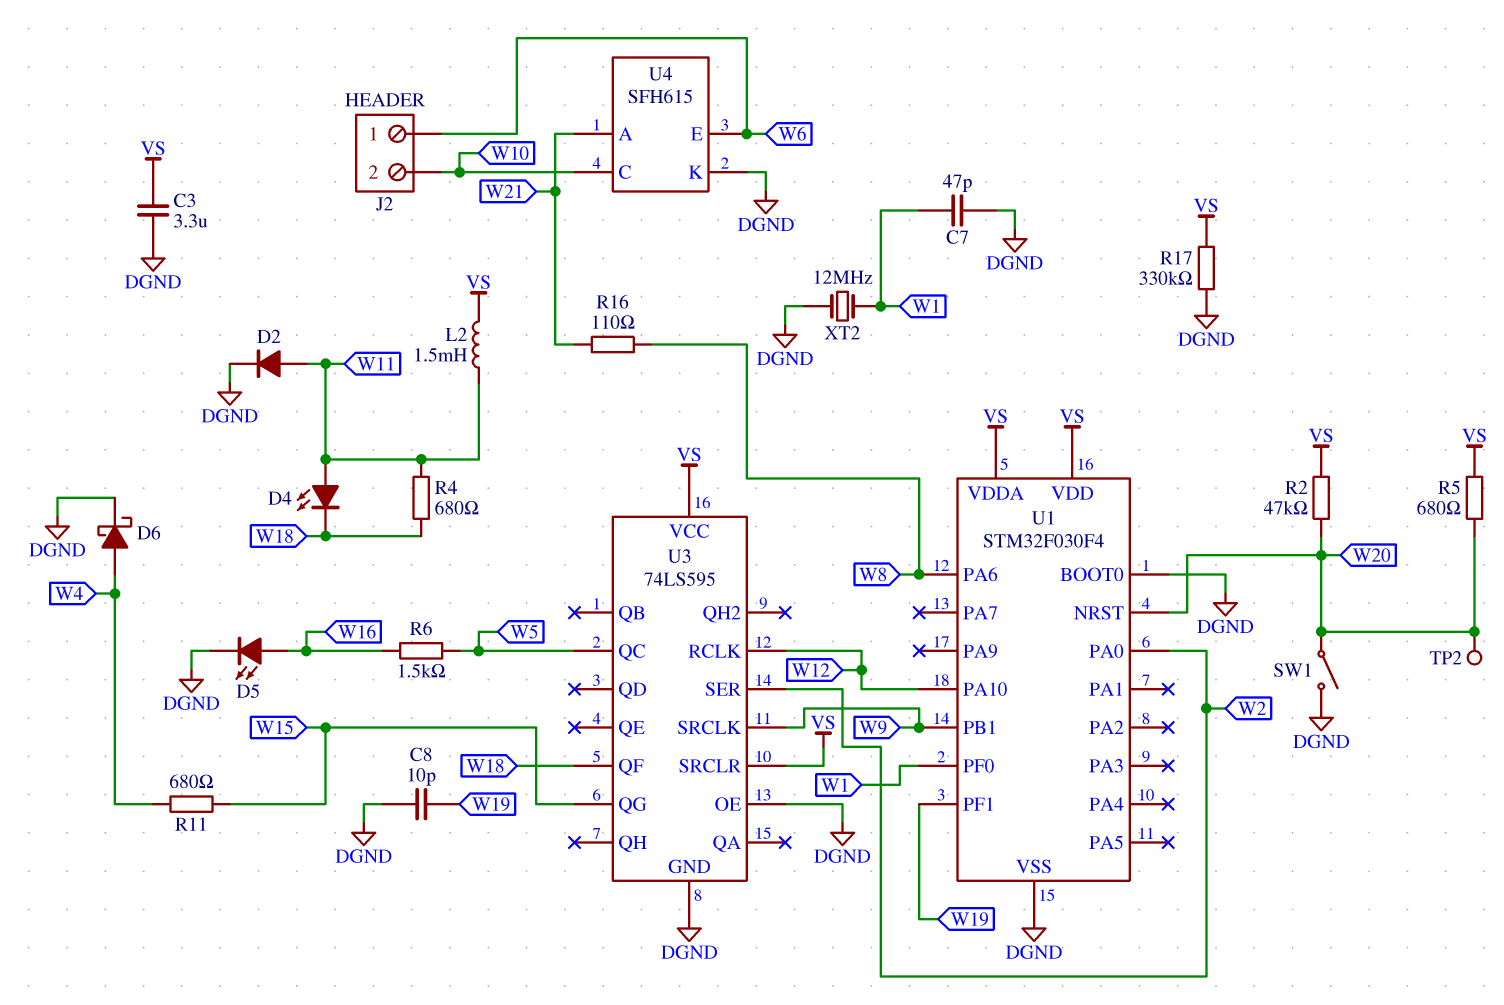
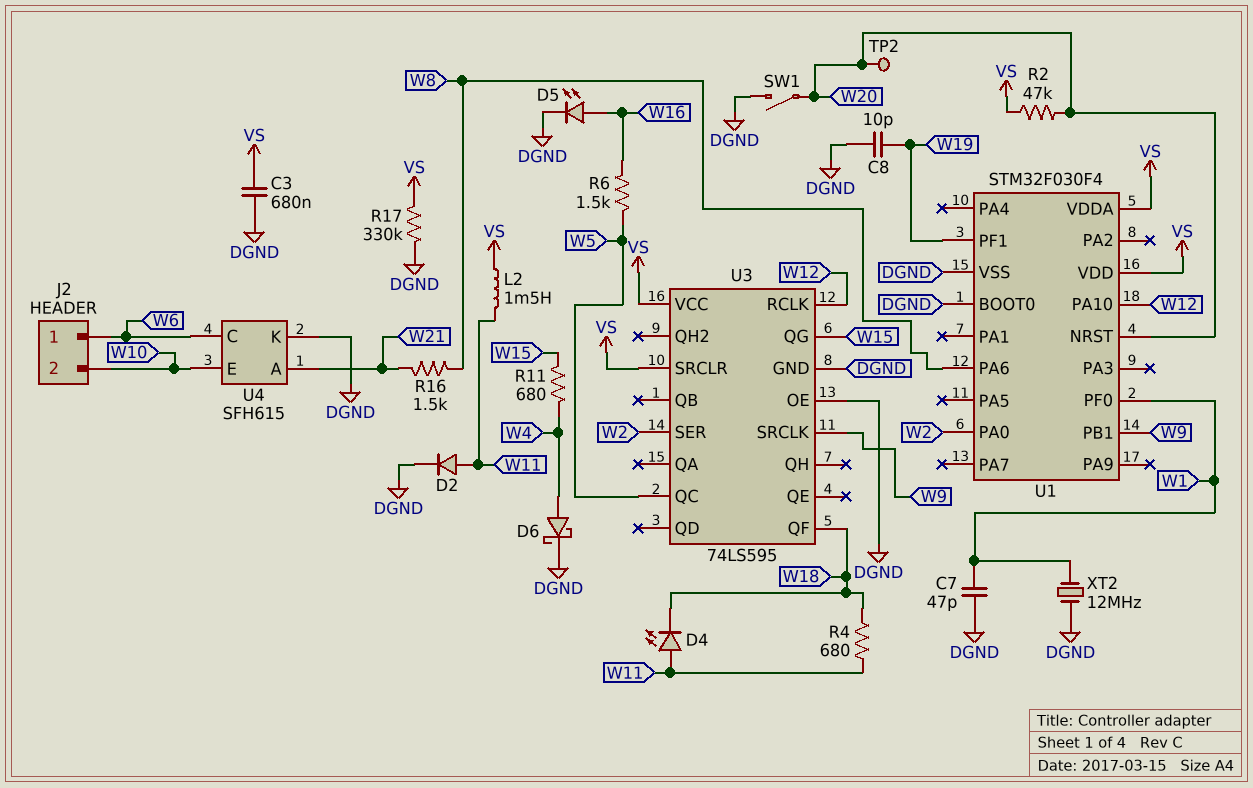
C3: 3.3uF (DGND, VS) -> 680nF (DGND, VS)
R5: 680 (VS, W20) -> none
R16: 110 (W8, W21) -> 1.5k (W8, W21)
U4 pin C: W10 -> W6
U4 pin E: W6 -> W10

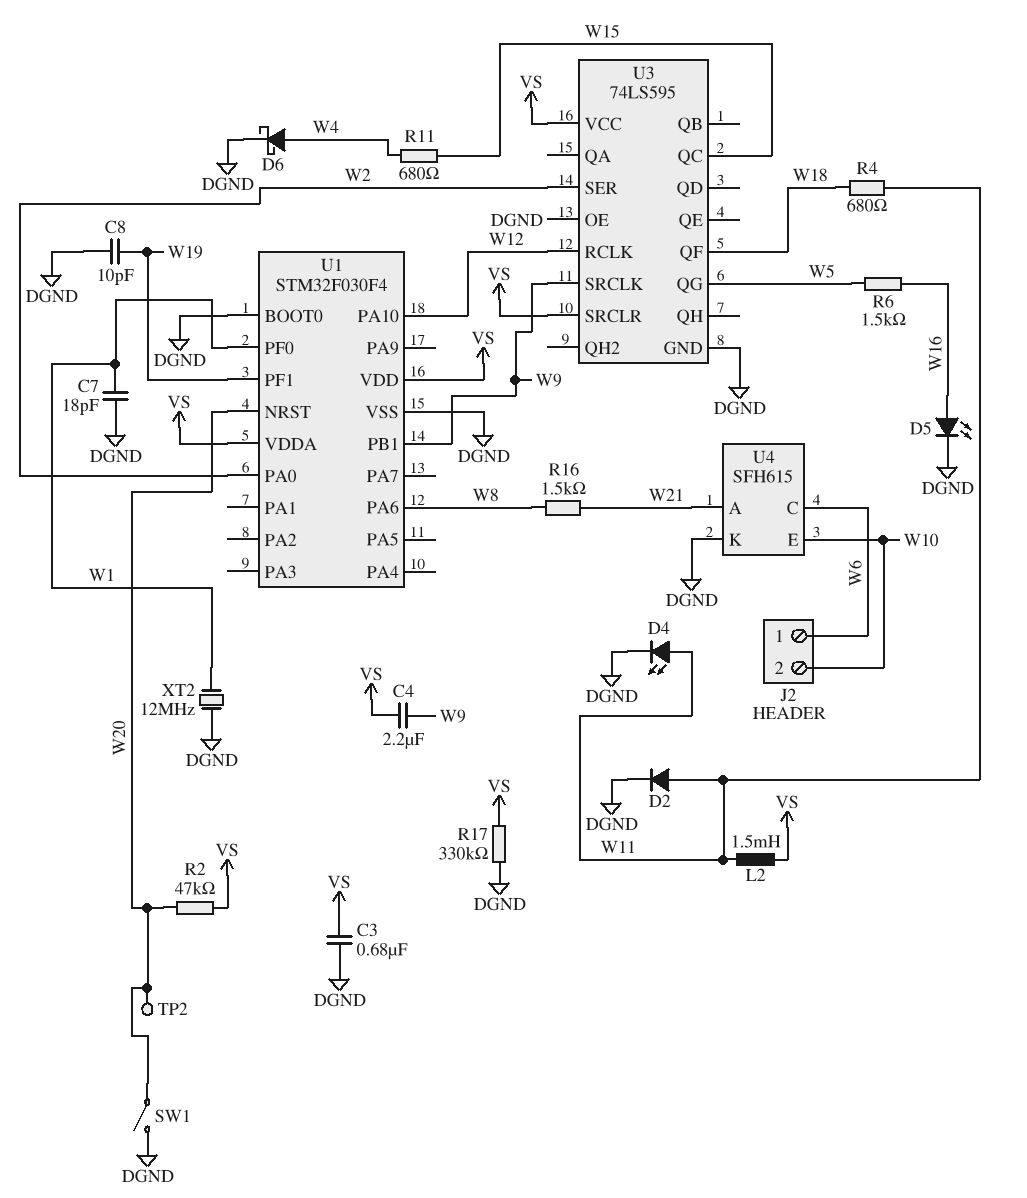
C4: none -> 2.2uF (VS, W9)
C7: 47pF (DGND, W1) -> 18pF (DGND, W1)
D4: LED (A W11, K W18) -> LED (A W11, K DGND)
U3 pin QC: W5 -> W15
U3 pin QG: W15 -> W5

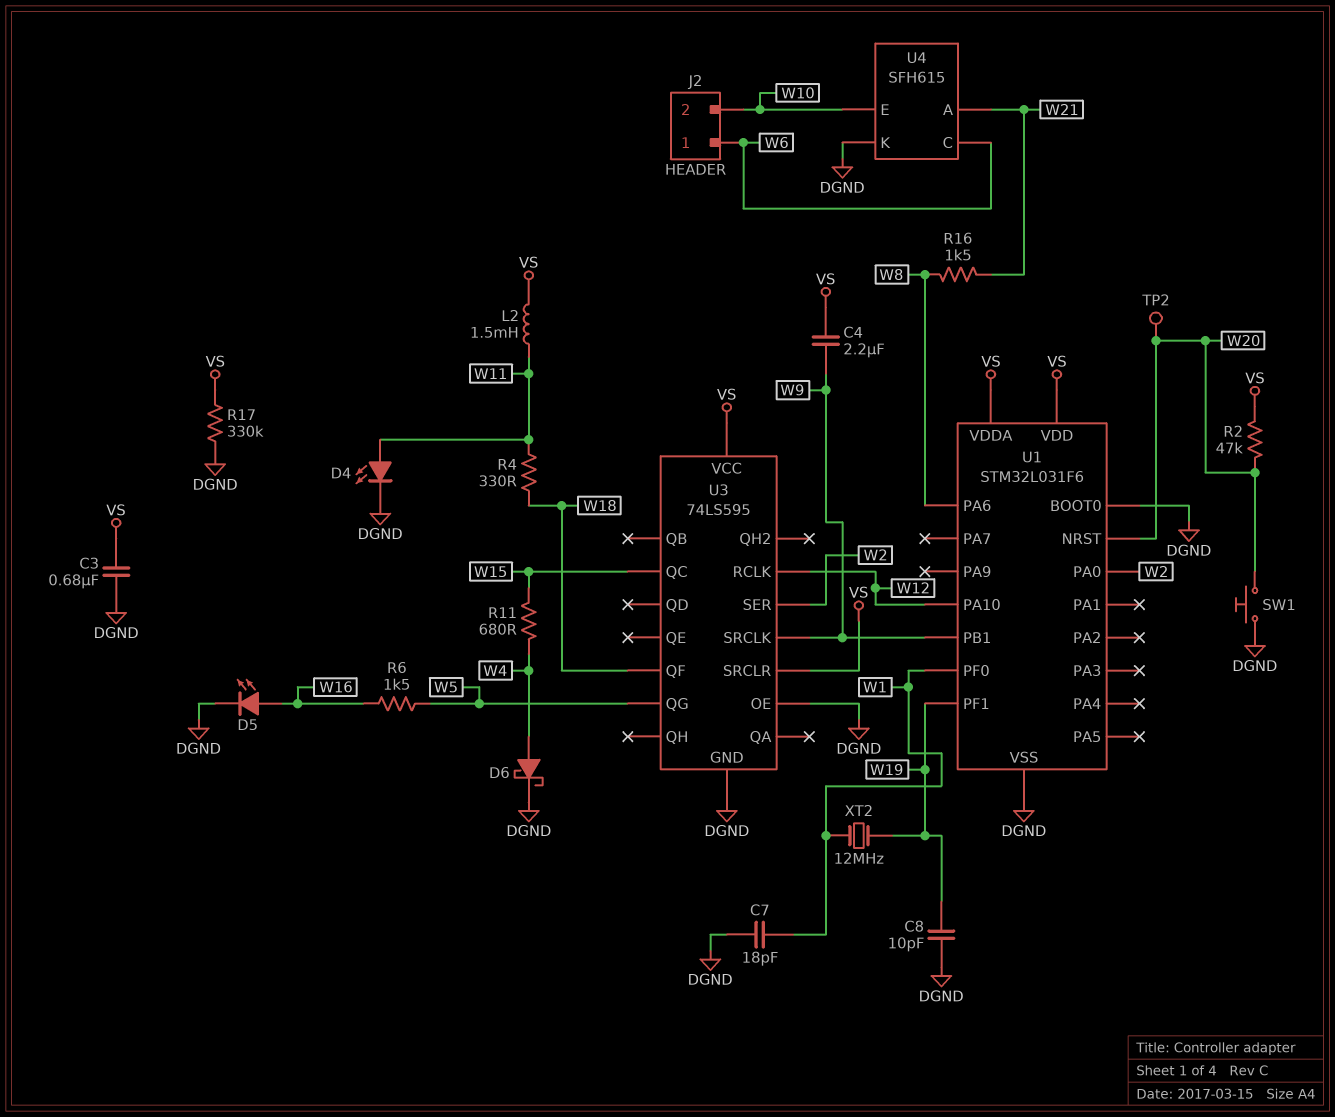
D2: diode (A W11, K DGND) -> none
R4: 680 (W11, W18) -> 330 (W11, W18)
SW1: switch (DGND, W20) -> button (DGND, W20)
U1: STM32F030F4 -> STM32L031F6
XT2: 12MHz (DGND, W1) -> 12MHz (W1, W19)

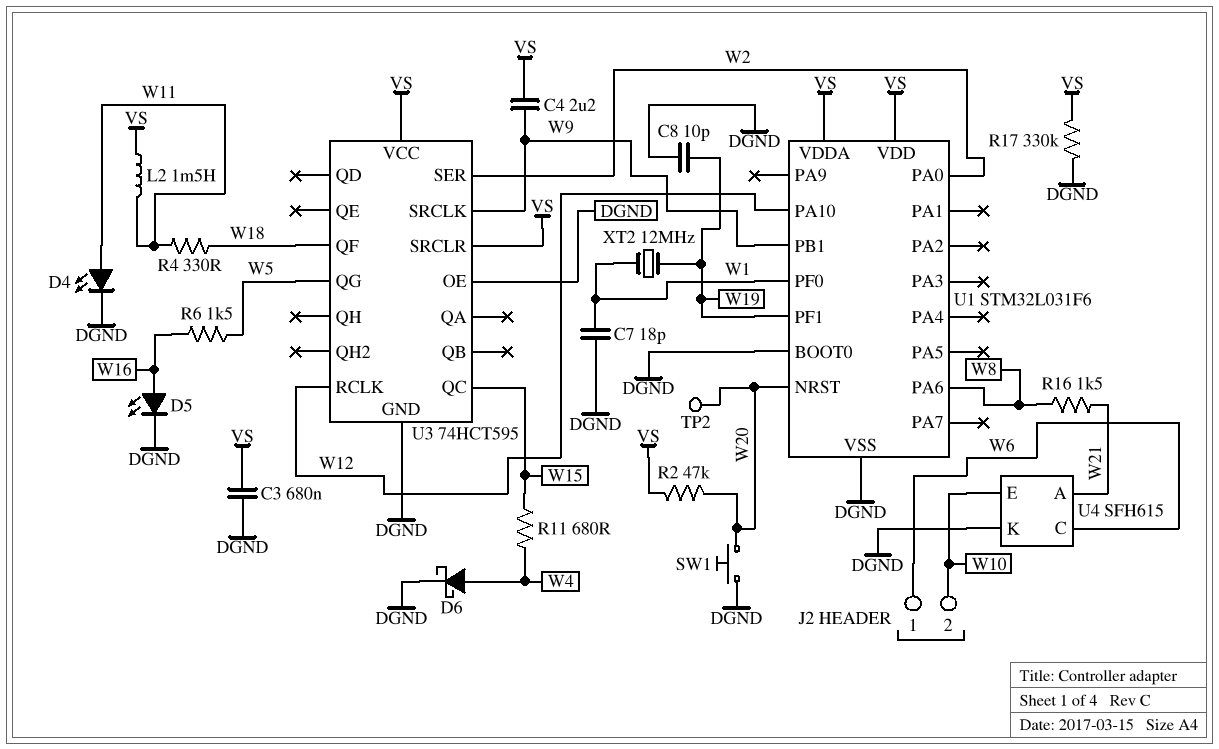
U3: 74LS595 -> 74HCT595

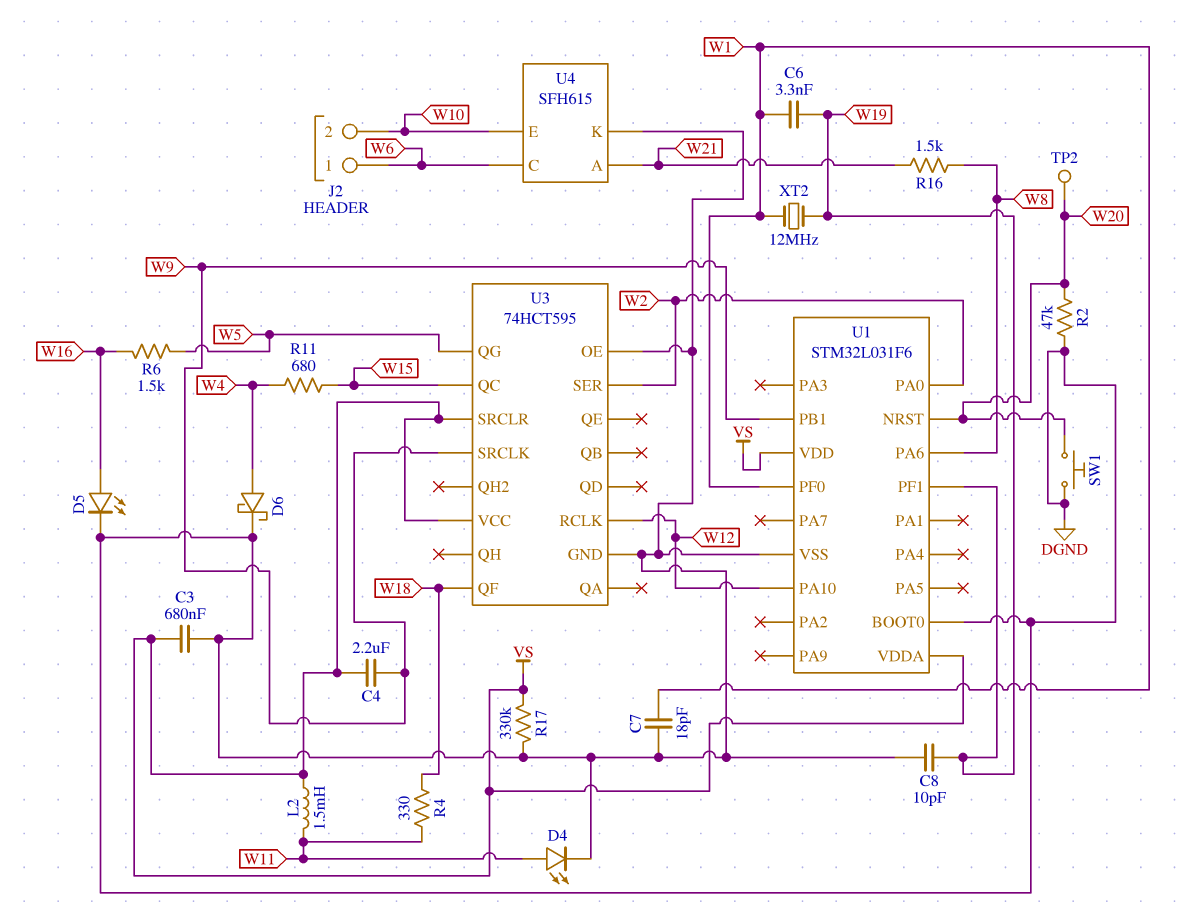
C6: none -> 3.3nF (W1, W19)
R2: 47k (VS, W20) -> 47k (DGND, W20)

